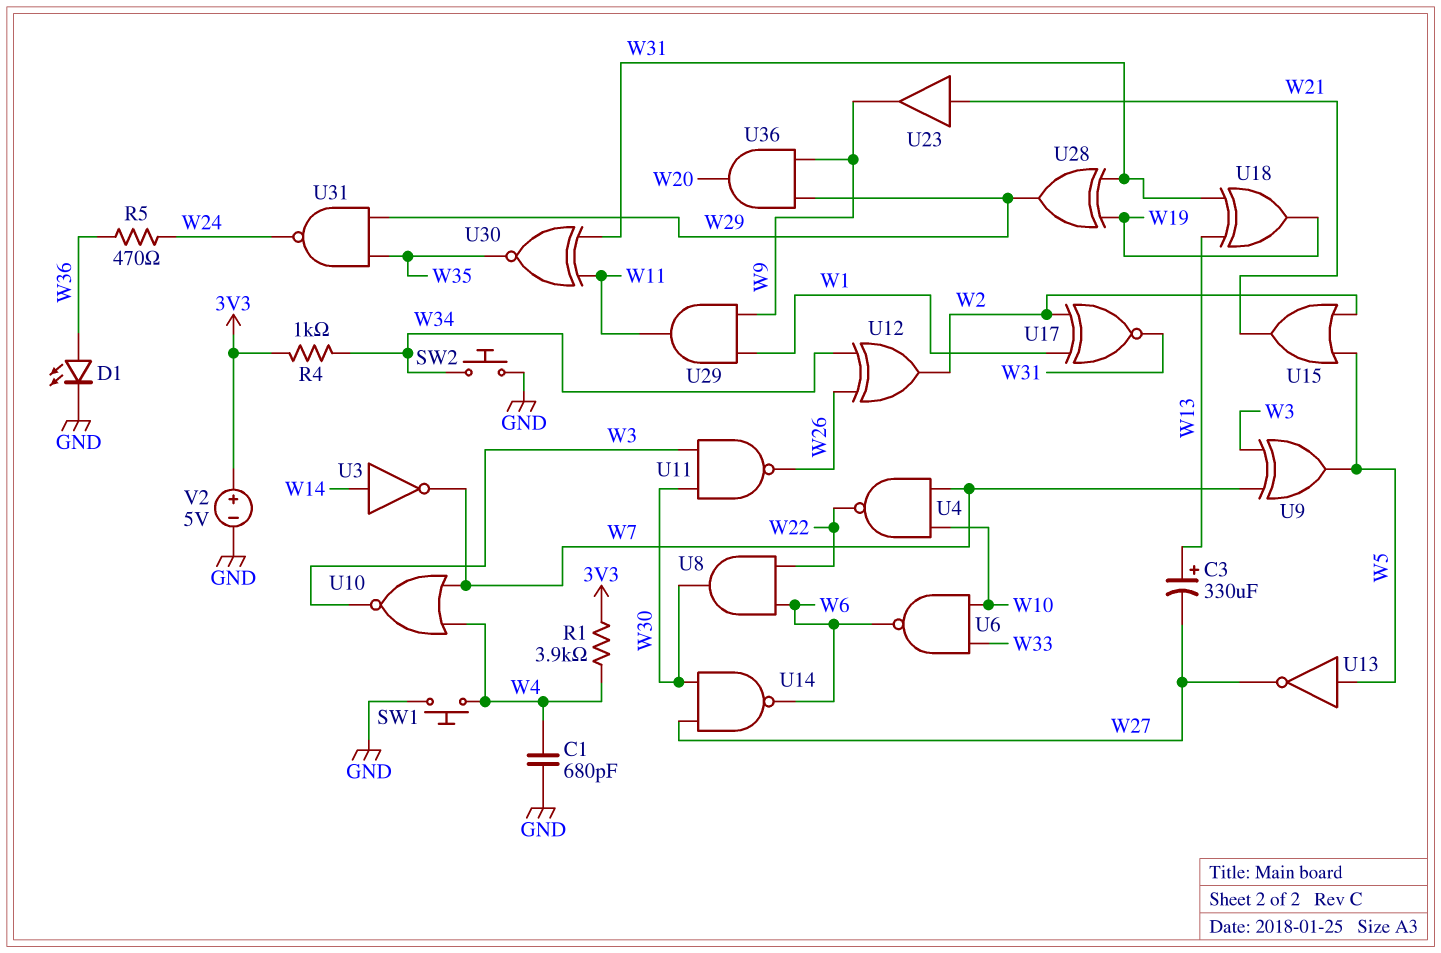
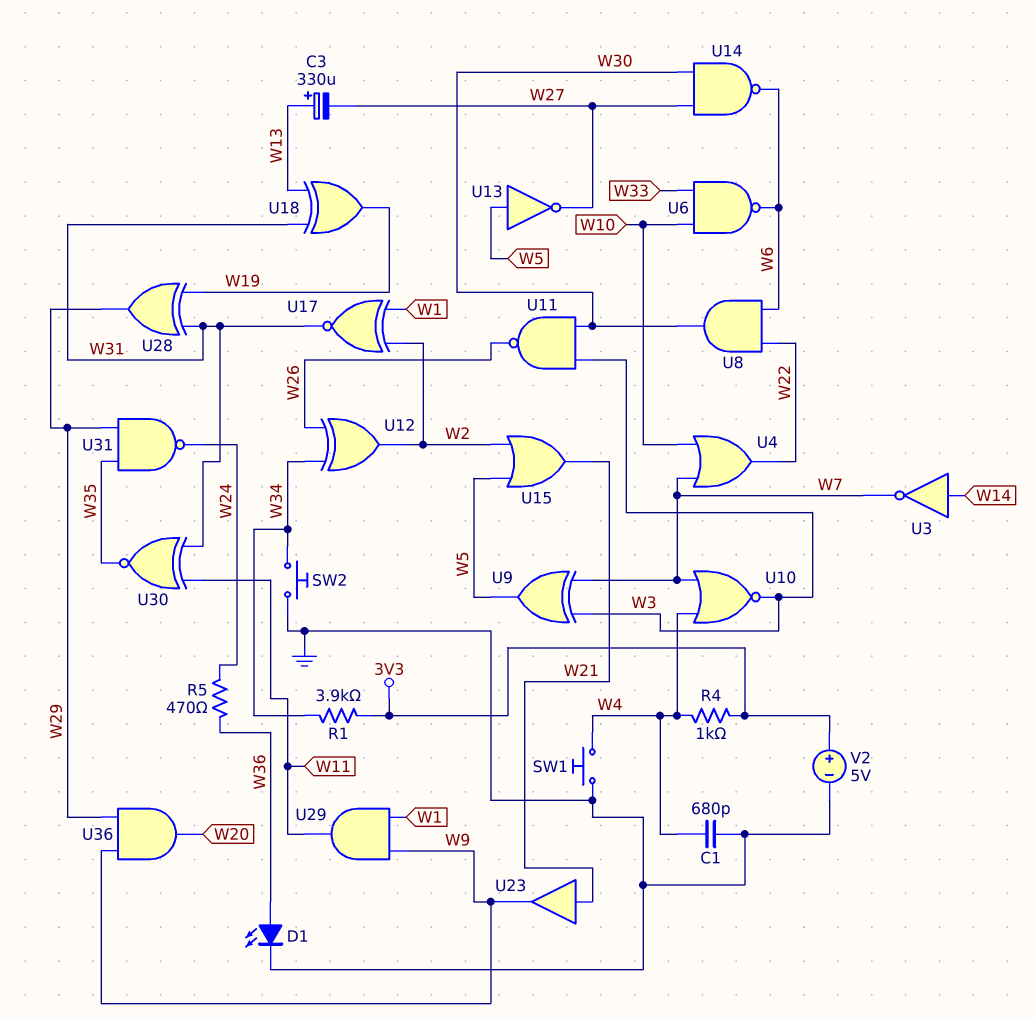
R1: 3.9k (3V3, W4) -> 3.9k (3V3, W34)
R4: 1k (3V3, W34) -> 1k (3V3, W4)
U4: NAND (in W7, in W10, out W22) -> OR (in W7, in W10, out W22)

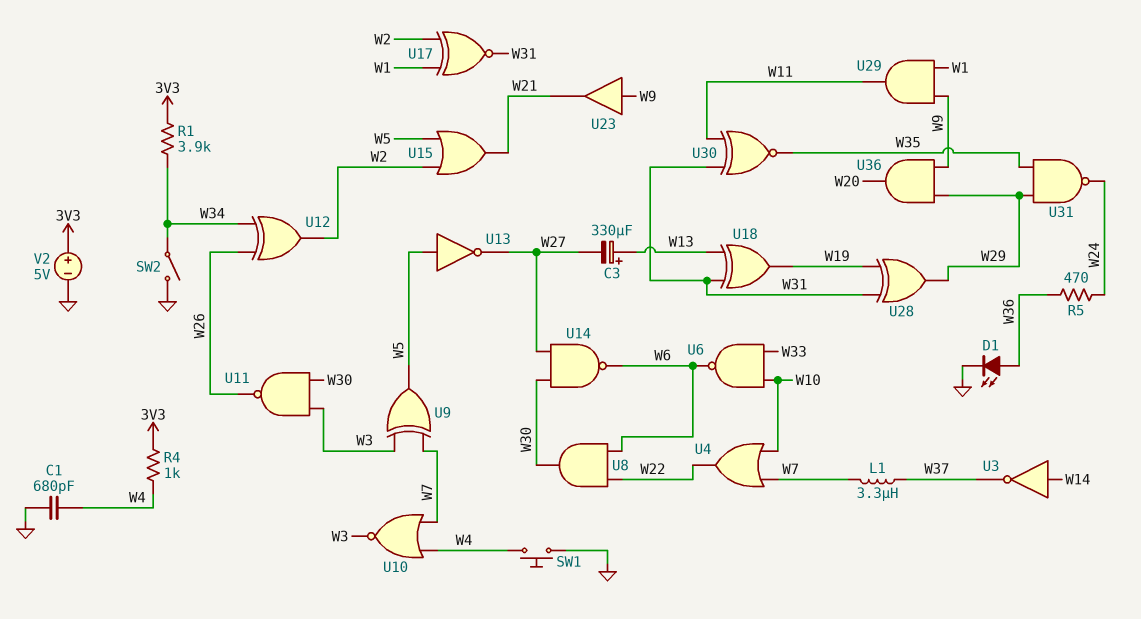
L1: none -> 3.3uH (W7, W37)
SW2: button (GND, W34) -> switch (GND, W34)
U3: NOT (in W14, out W7) -> NOT (in W14, out W37)
U23: buffer (in W21, out W9) -> buffer (in W9, out W21)

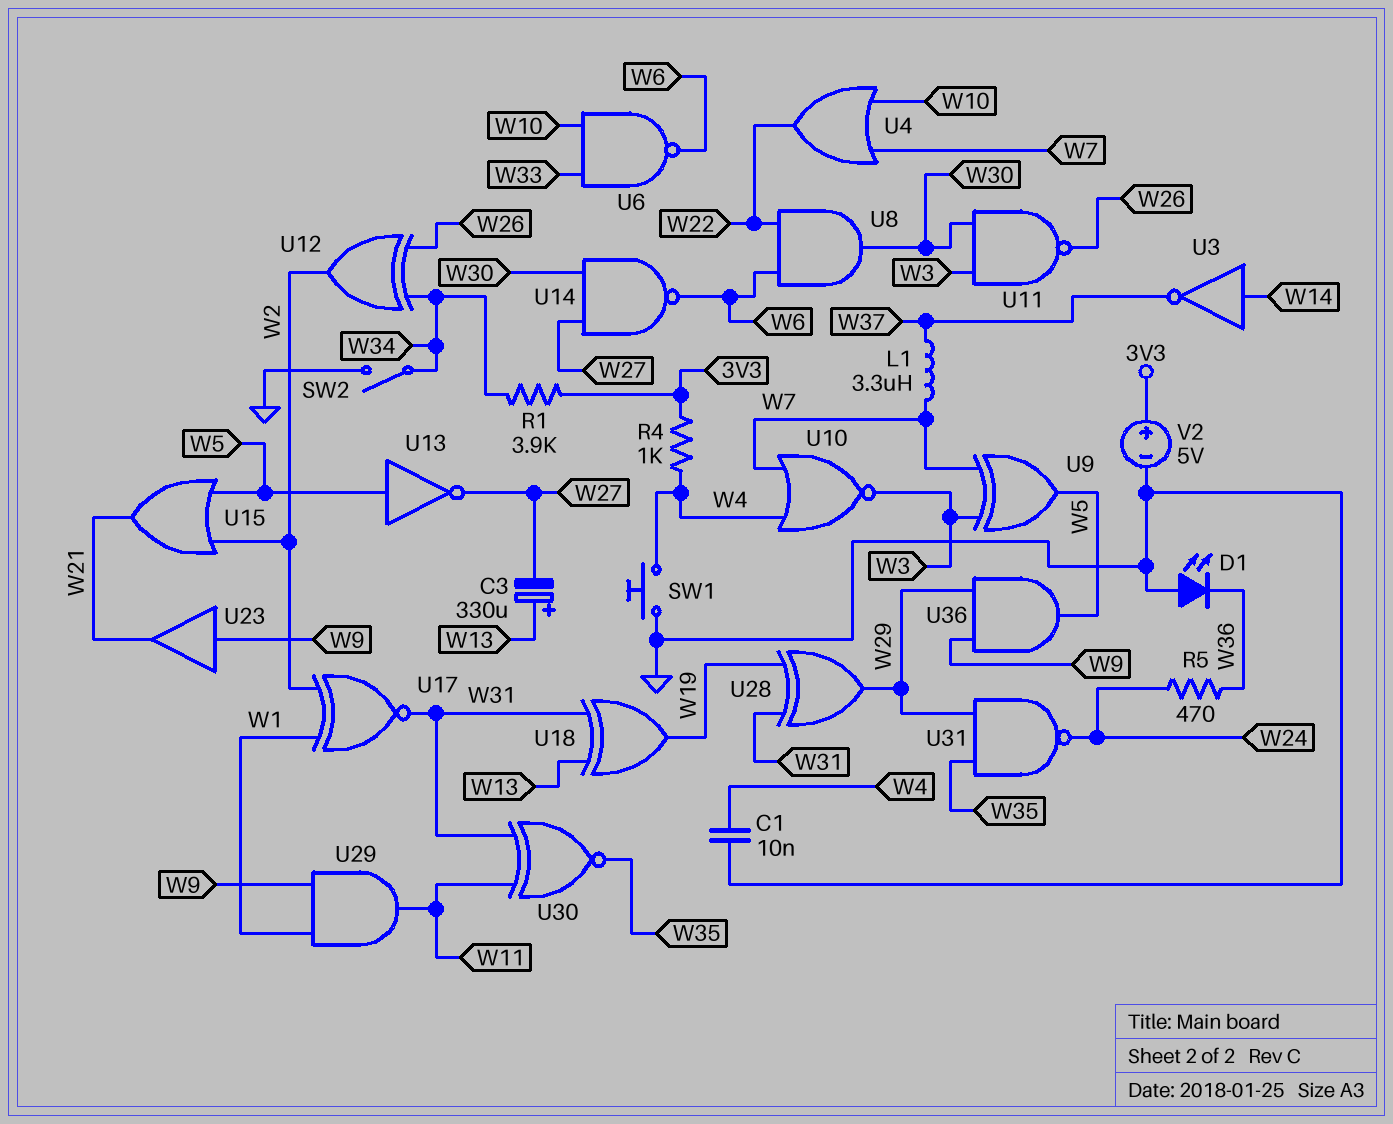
C1: 680pF (GND, W4) -> 10nF (GND, W4)
D1: LED (A W36, K GND) -> LED (A GND, K W36)
U36: AND (in W9, in W29, out W20) -> AND (in W9, in W29, out W5)

